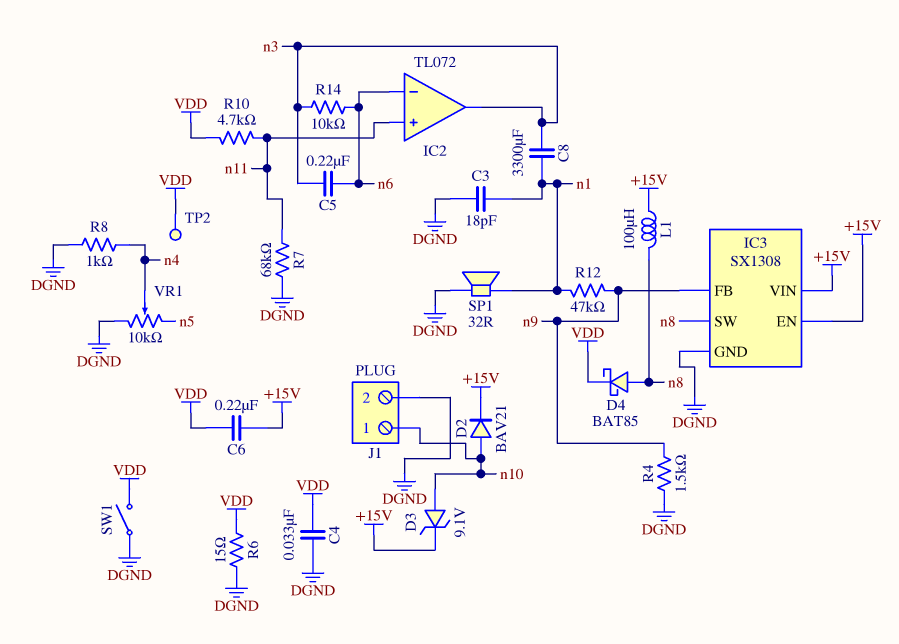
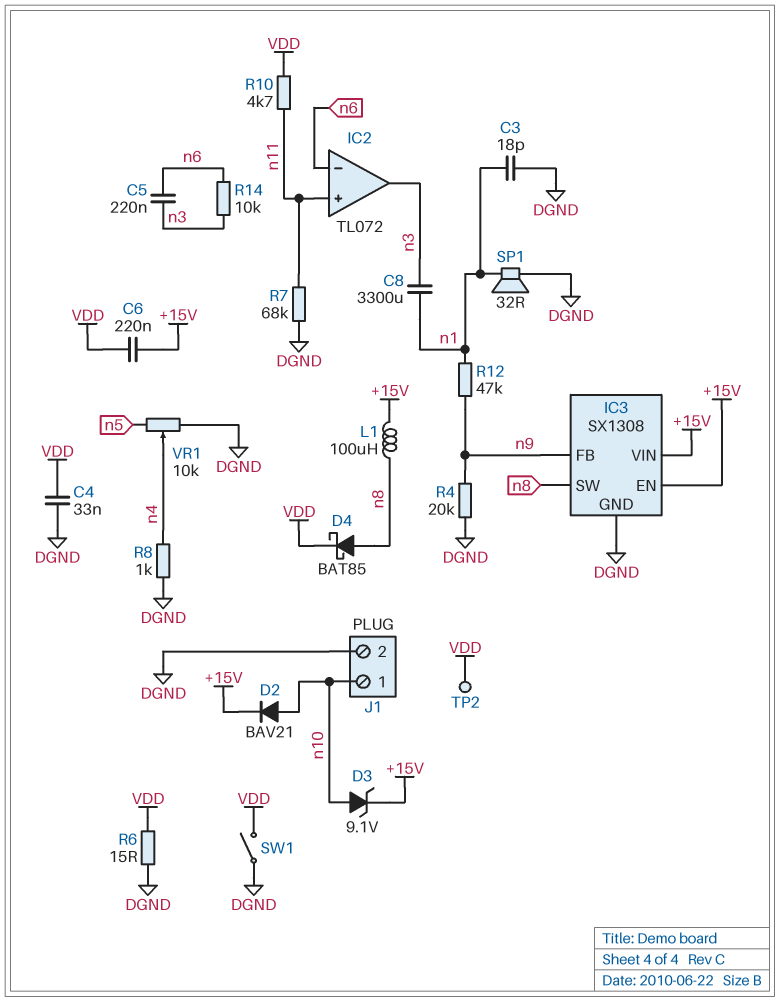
R4: 1.5k (DGND, n9) -> 20k (DGND, n9)

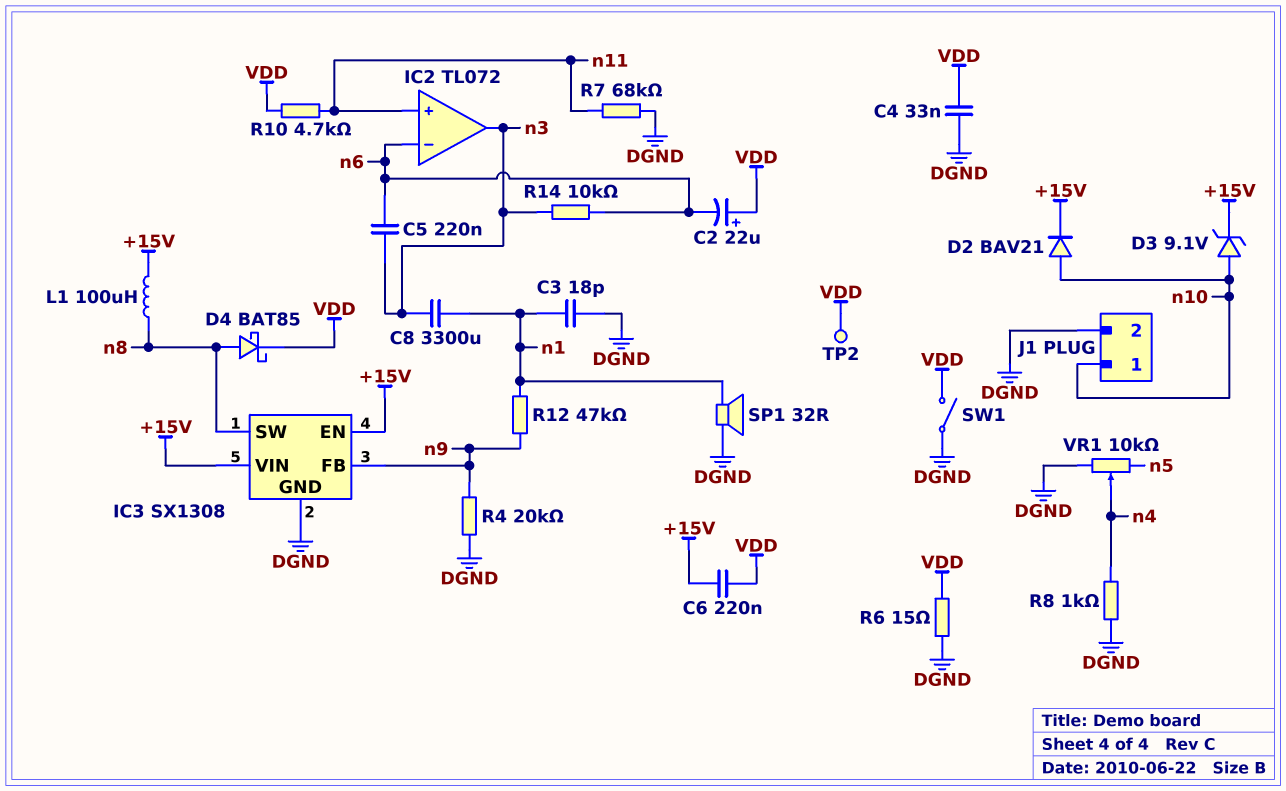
C2: none -> 22uF (plus VDD, minus n6)

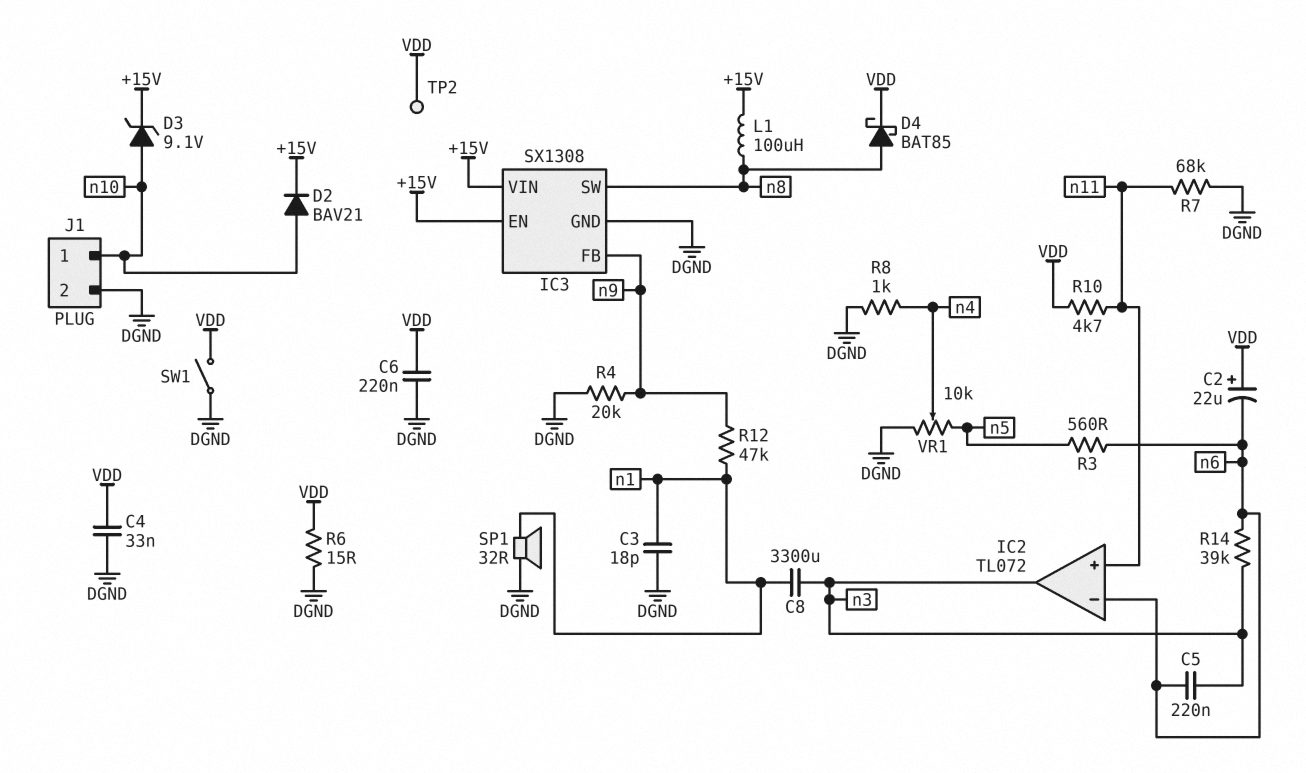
C6: 220nF (+15V, VDD) -> 220nF (DGND, VDD)
R3: none -> 560 (n5, n6)
R14: 10k (n3, n6) -> 39k (n3, n6)

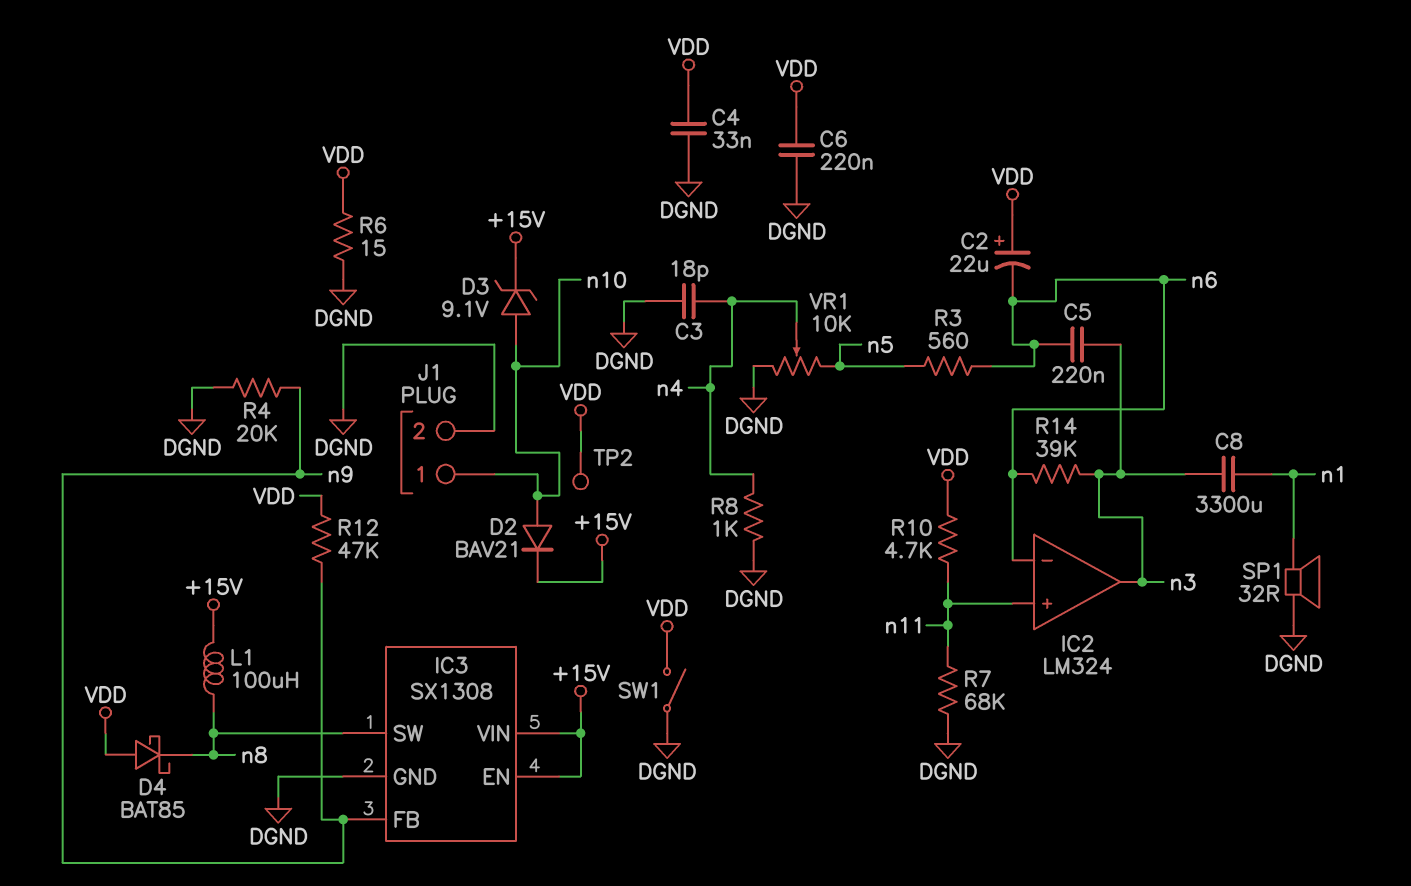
C3: 18pF (DGND, n1) -> 18pF (DGND, n4)
D4: schottky BAT85 (A n8, K VDD) -> schottky BAT85 (A VDD, K n8)
IC2: TL072 -> LM324
R12: 47k (n1, n9) -> 47k (VDD, n9)

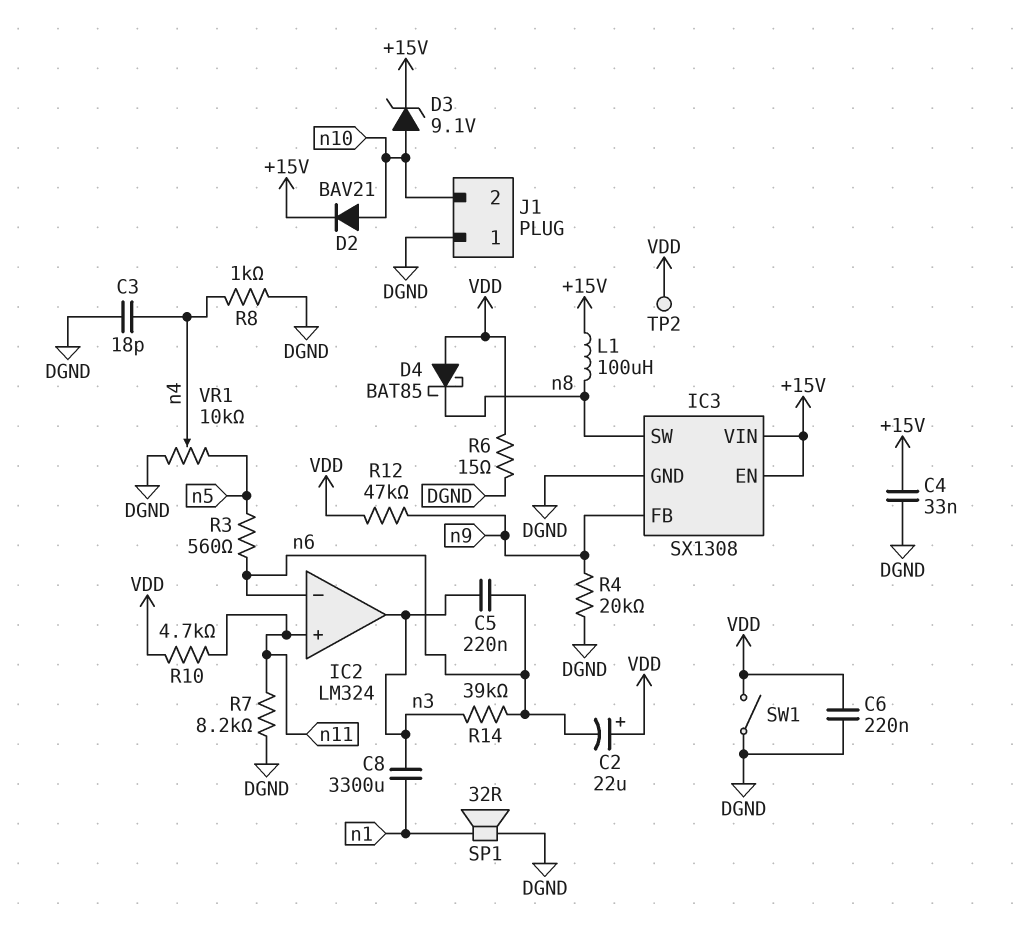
C4: 33nF (DGND, VDD) -> 33nF (+15V, DGND)
J1 pin 1: n10 -> DGND
J1 pin 2: DGND -> n10
R7: 68k (DGND, n11) -> 8.2k (DGND, n11)

